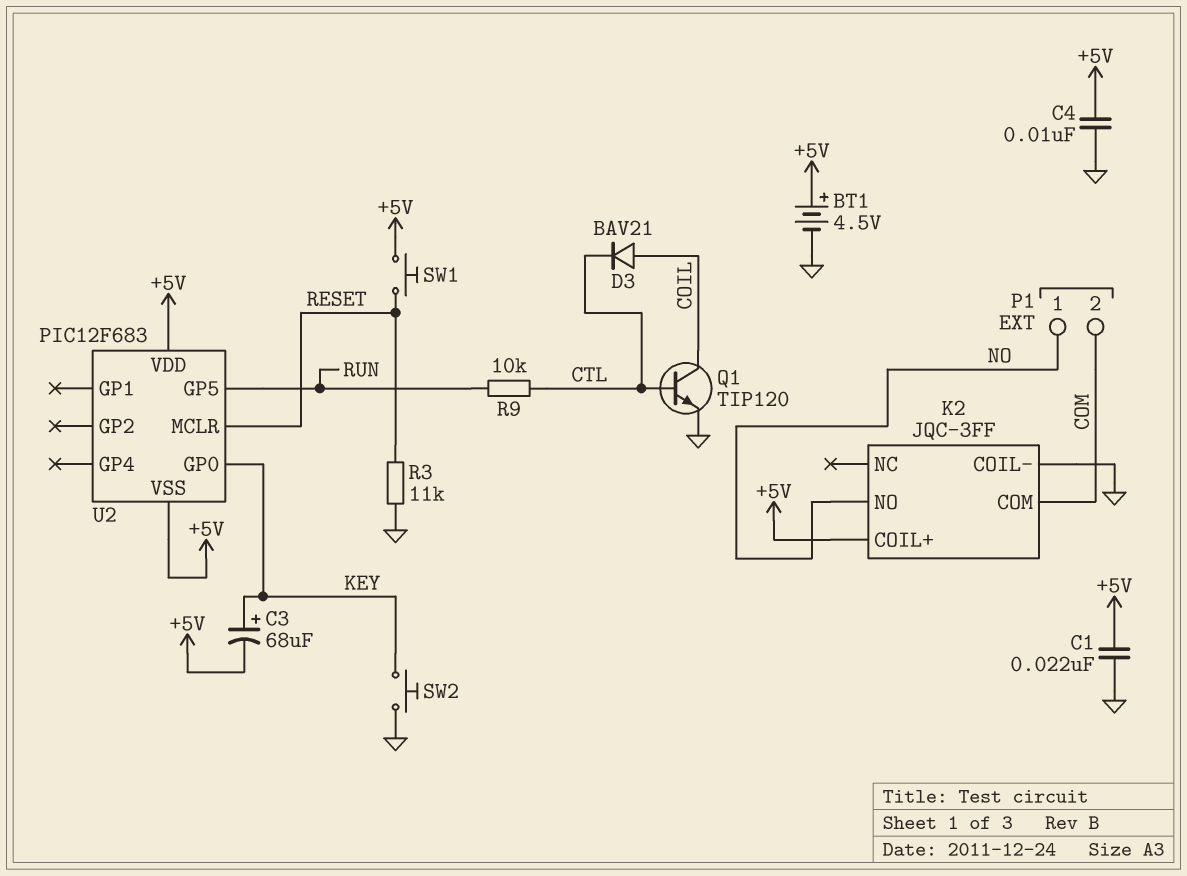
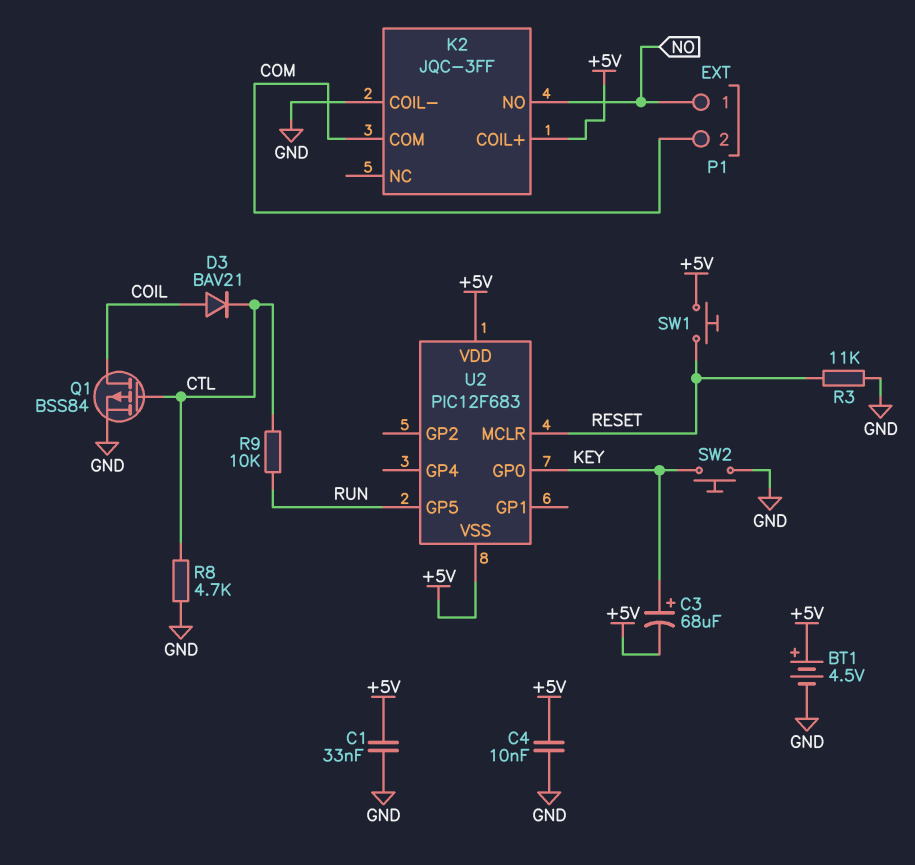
C1: 22nF (+5V, GND) -> 33nF (+5V, GND)
Q1: NPN TIP120 (B CTL, C COIL, E GND) -> PMOS BSS84 (G CTL, D COIL, S GND)
R8: none -> 4.7k (CTL, GND)

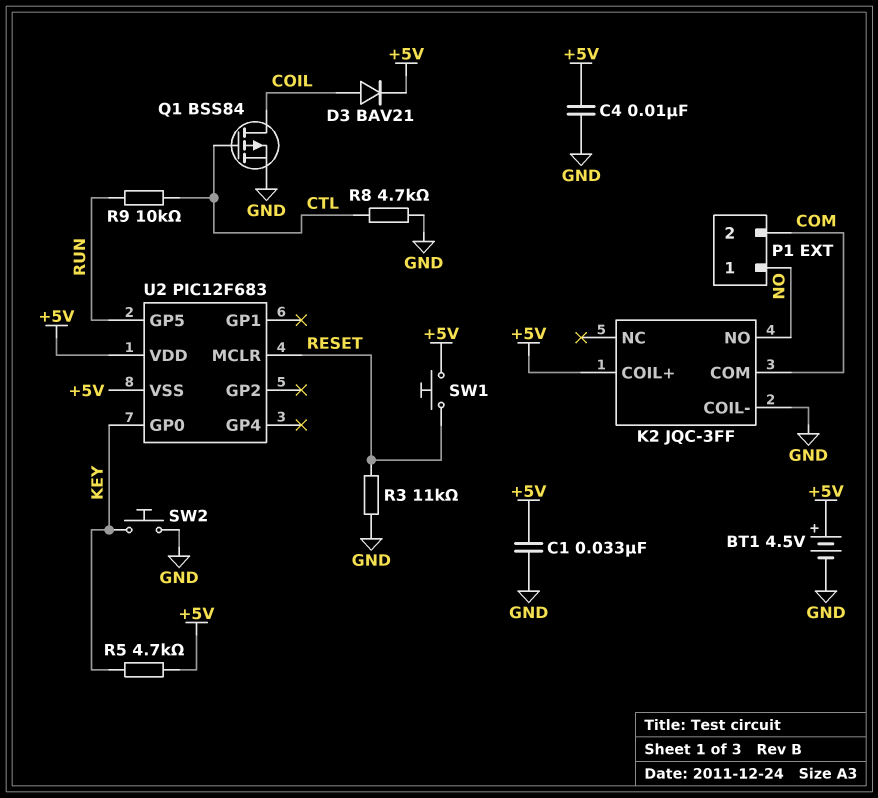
C3: 68uF (plus KEY, minus +5V) -> none
D3: diode BAV21 (A COIL, K CTL) -> diode BAV21 (A COIL, K +5V)
R5: none -> 4.7k (+5V, KEY)

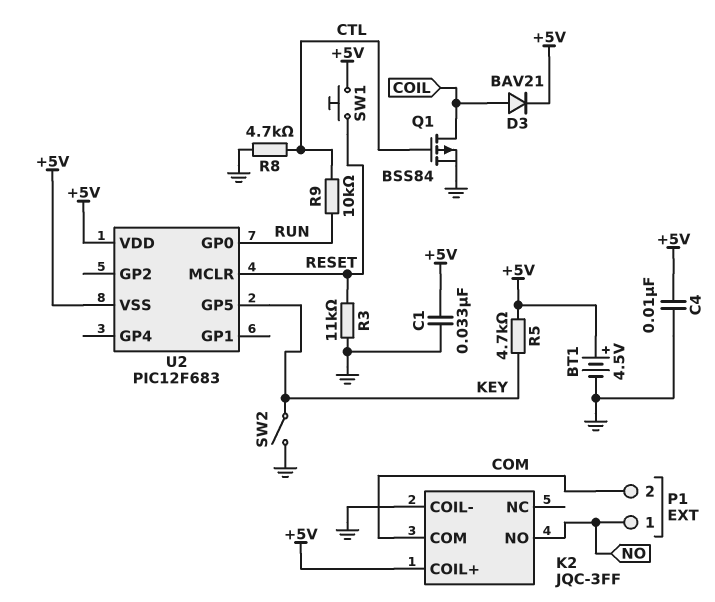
SW2: button (GND, KEY) -> switch (GND, KEY)
U2 pin GP0: KEY -> RUN
U2 pin GP5: RUN -> KEY

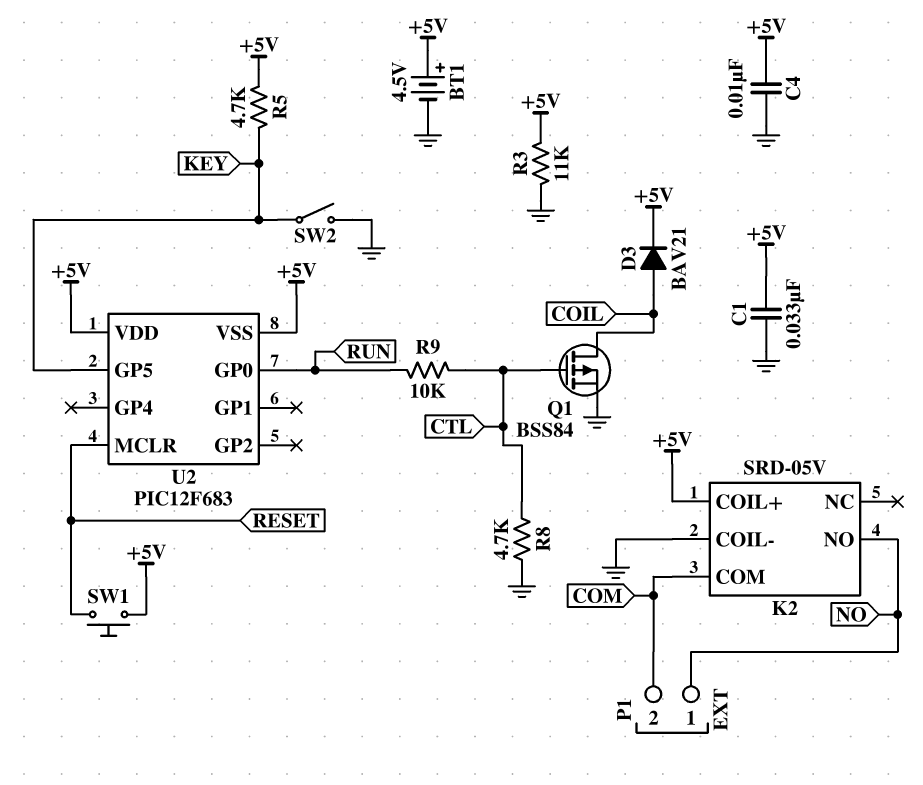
K2: JQC-3FF -> SRD-05V
R3: 11k (GND, RESET) -> 11k (+5V, GND)

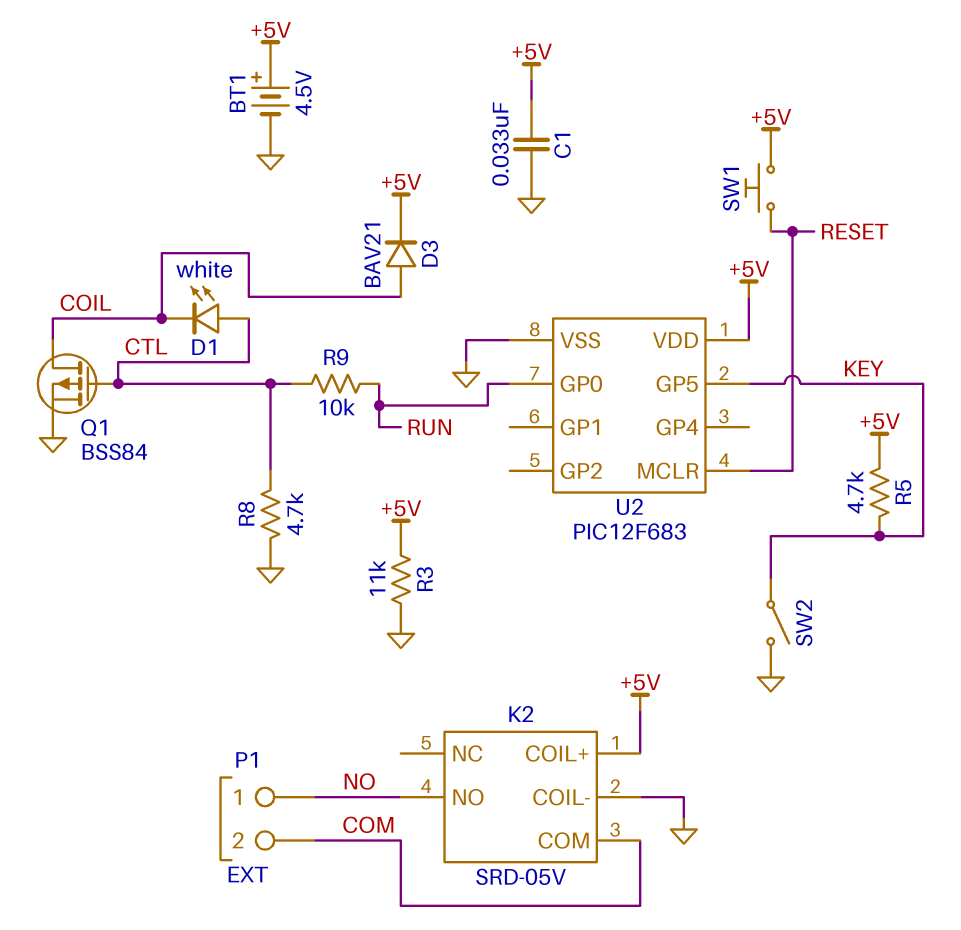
C4: 10nF (+5V, GND) -> none
D1: none -> LED white (A CTL, K COIL)
U2 pin VSS: +5V -> GND

